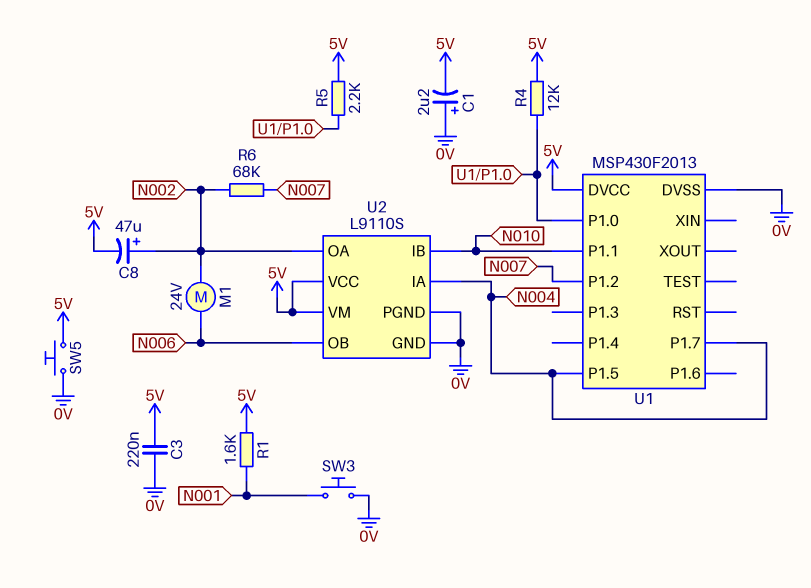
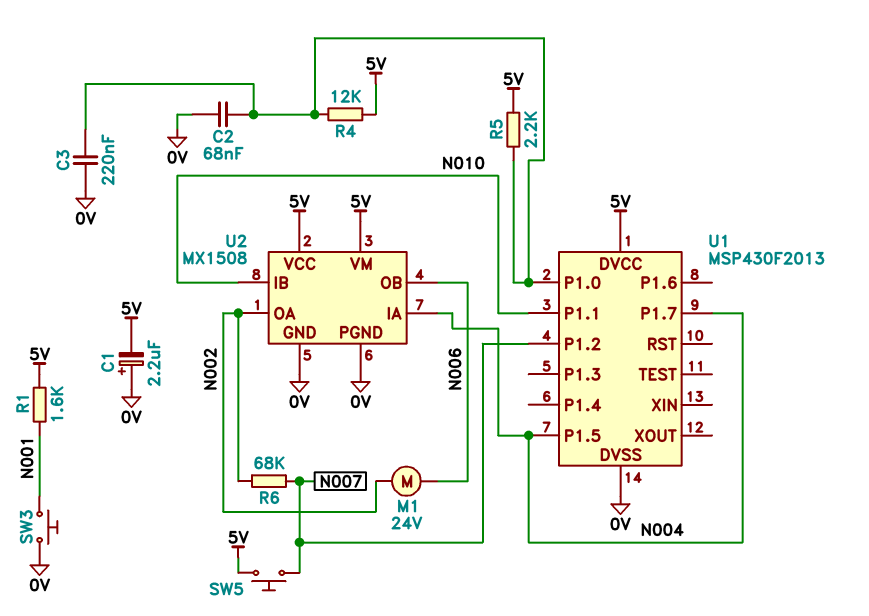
C2: none -> 68nF (0V, U1/P1.0)
C3: 220nF (0V, 5V) -> 220nF (0V, U1/P1.0)
C8: 47uF (plus N002, minus 5V) -> none
SW5: button (0V, 5V) -> button (5V, N007)
U2: L9110S -> MX1508

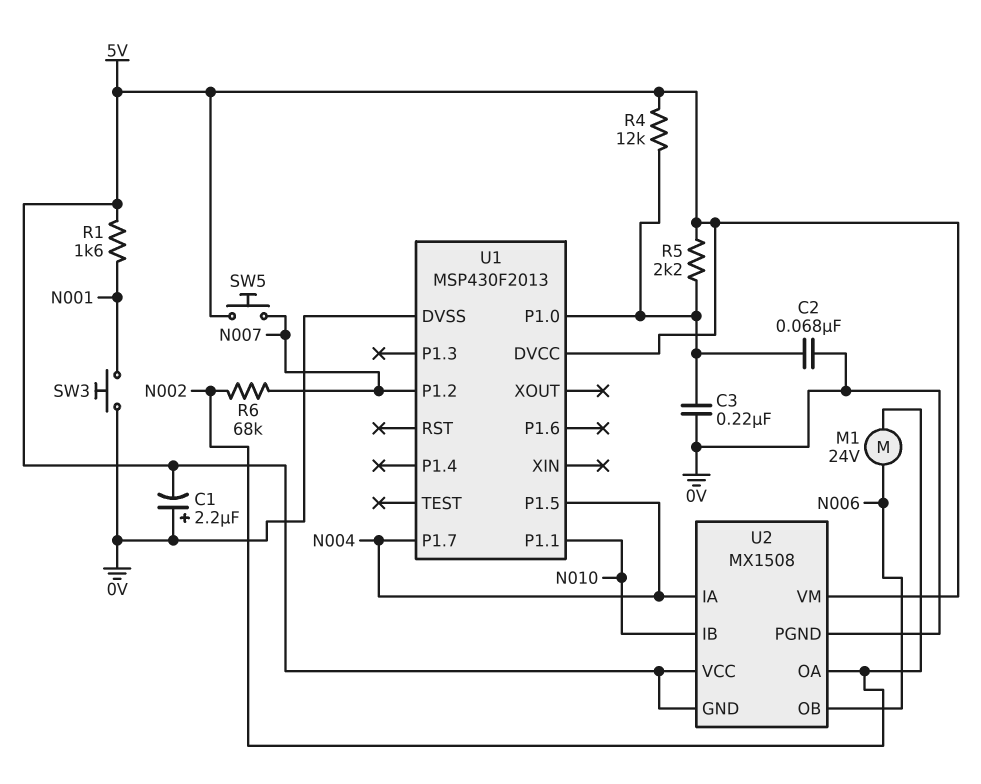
U2 pin GND: 0V -> 5V

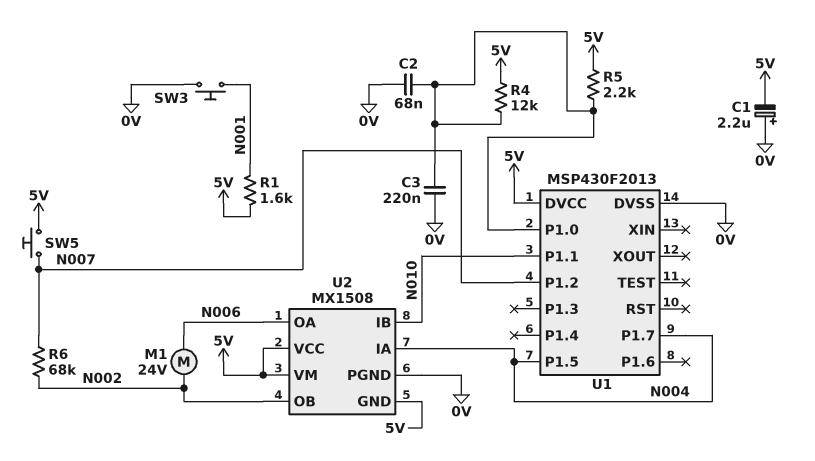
U2 pin OA: N002 -> N006
U2 pin OB: N006 -> N002

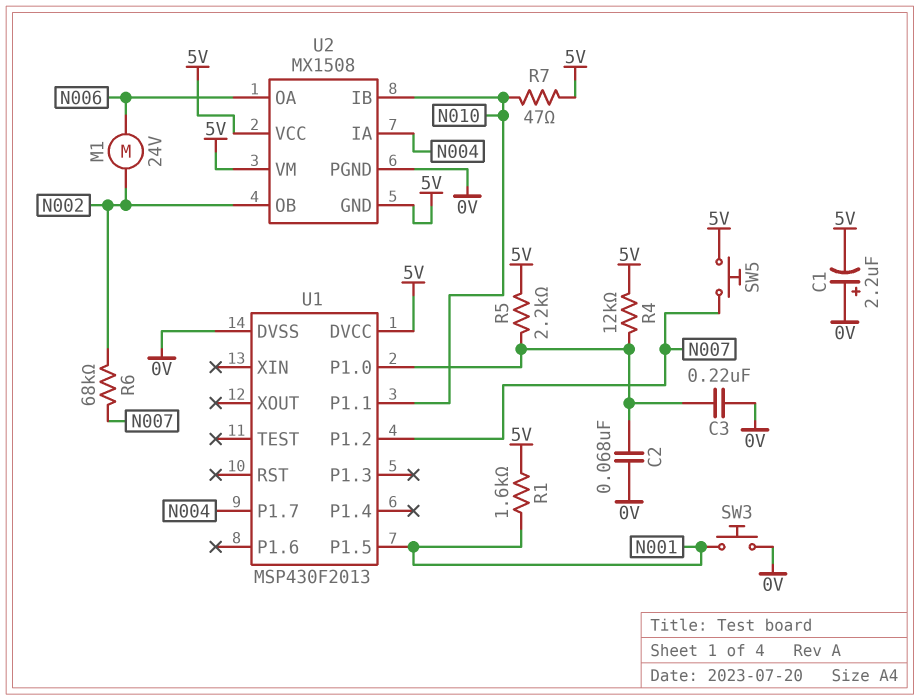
R7: none -> 47 (5V, N010)
U1 pin P1.5: N004 -> N001

